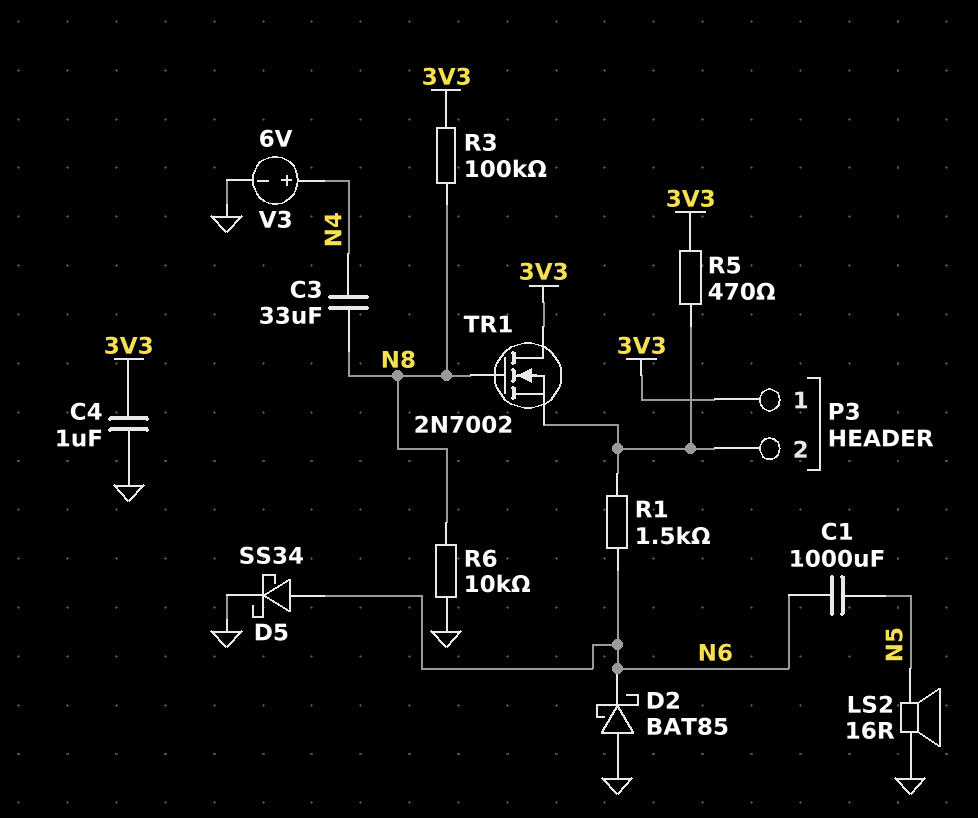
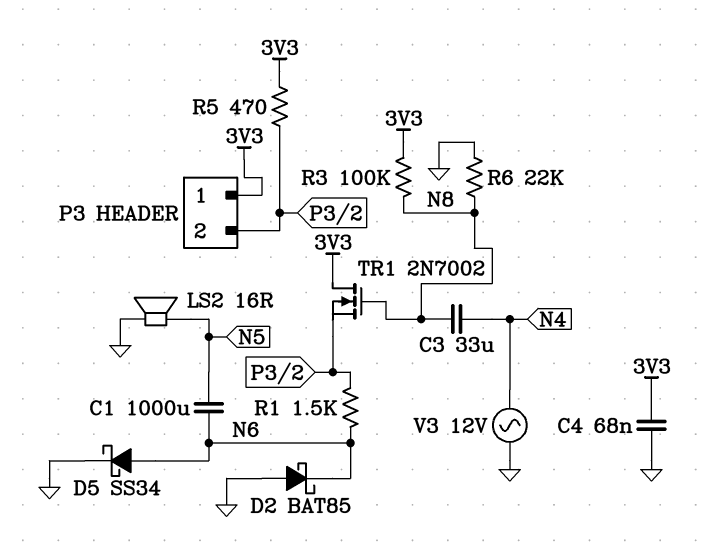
C4: 1uF (3V3, GND) -> 68nF (3V3, GND)
R6: 10k (GND, N8) -> 22k (GND, N8)
V3: 6V (plus N4, minus GND) -> AC 12V (GND, N4)

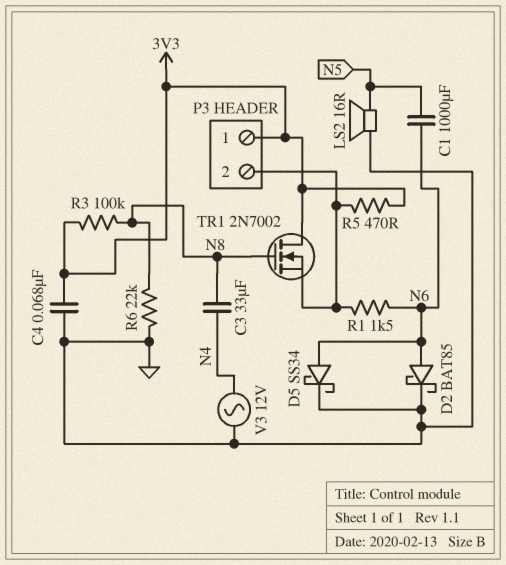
D2: schottky BAT85 (A GND, K N6) -> schottky BAT85 (A N6, K GND)

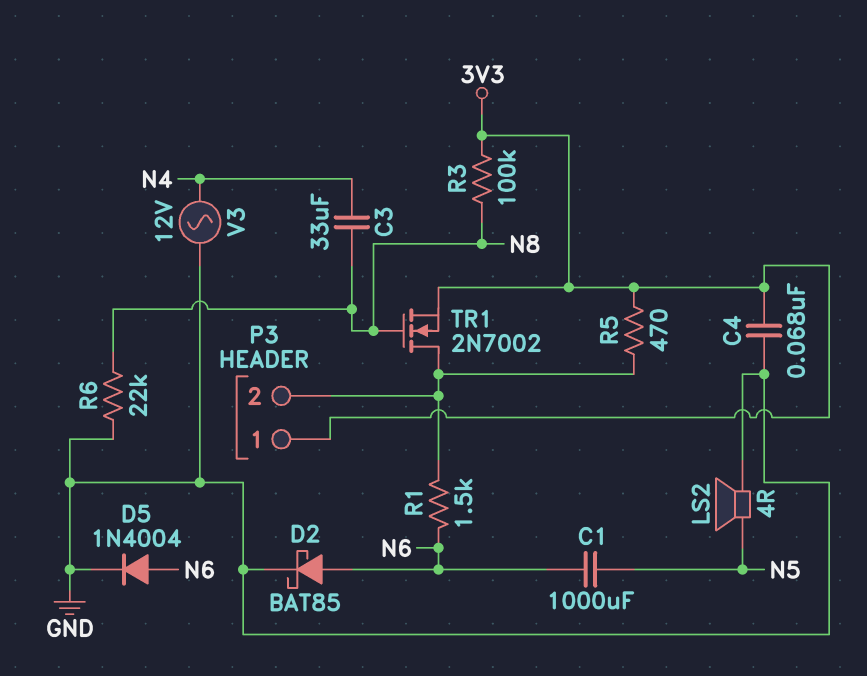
D5: schottky SS34 (A N6, K GND) -> diode 1N4004 (A N6, K GND)
LS2: speaker 16R (GND, N5) -> speaker 4R (GND, N5)
TR1: NMOS 2N7002 (G N8, D 3V3, S P3/2) -> NMOS 2N7002 (G N8, D P3/2, S 3V3)

